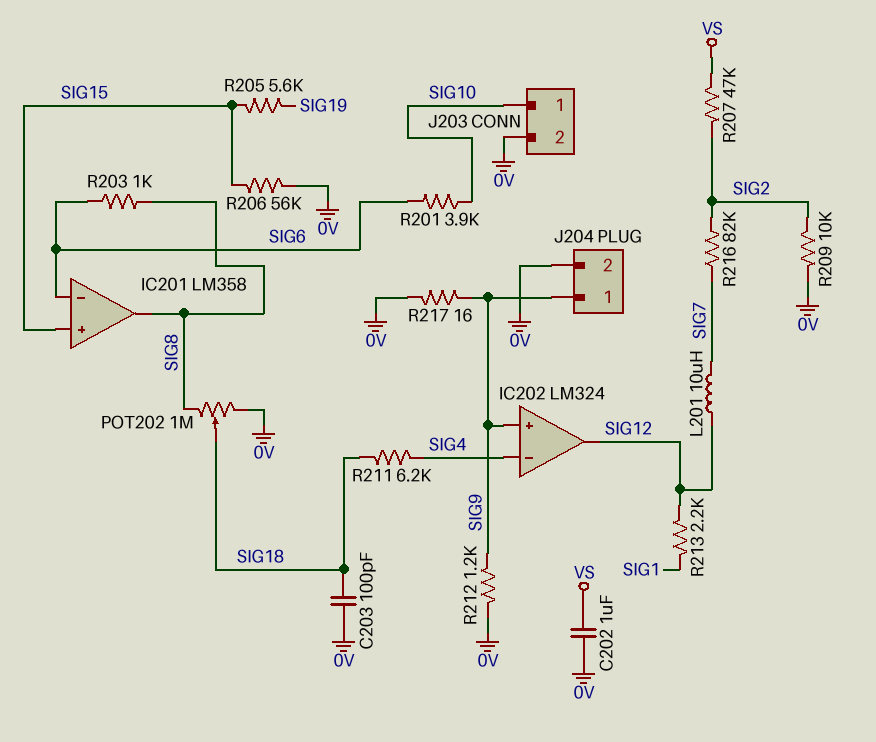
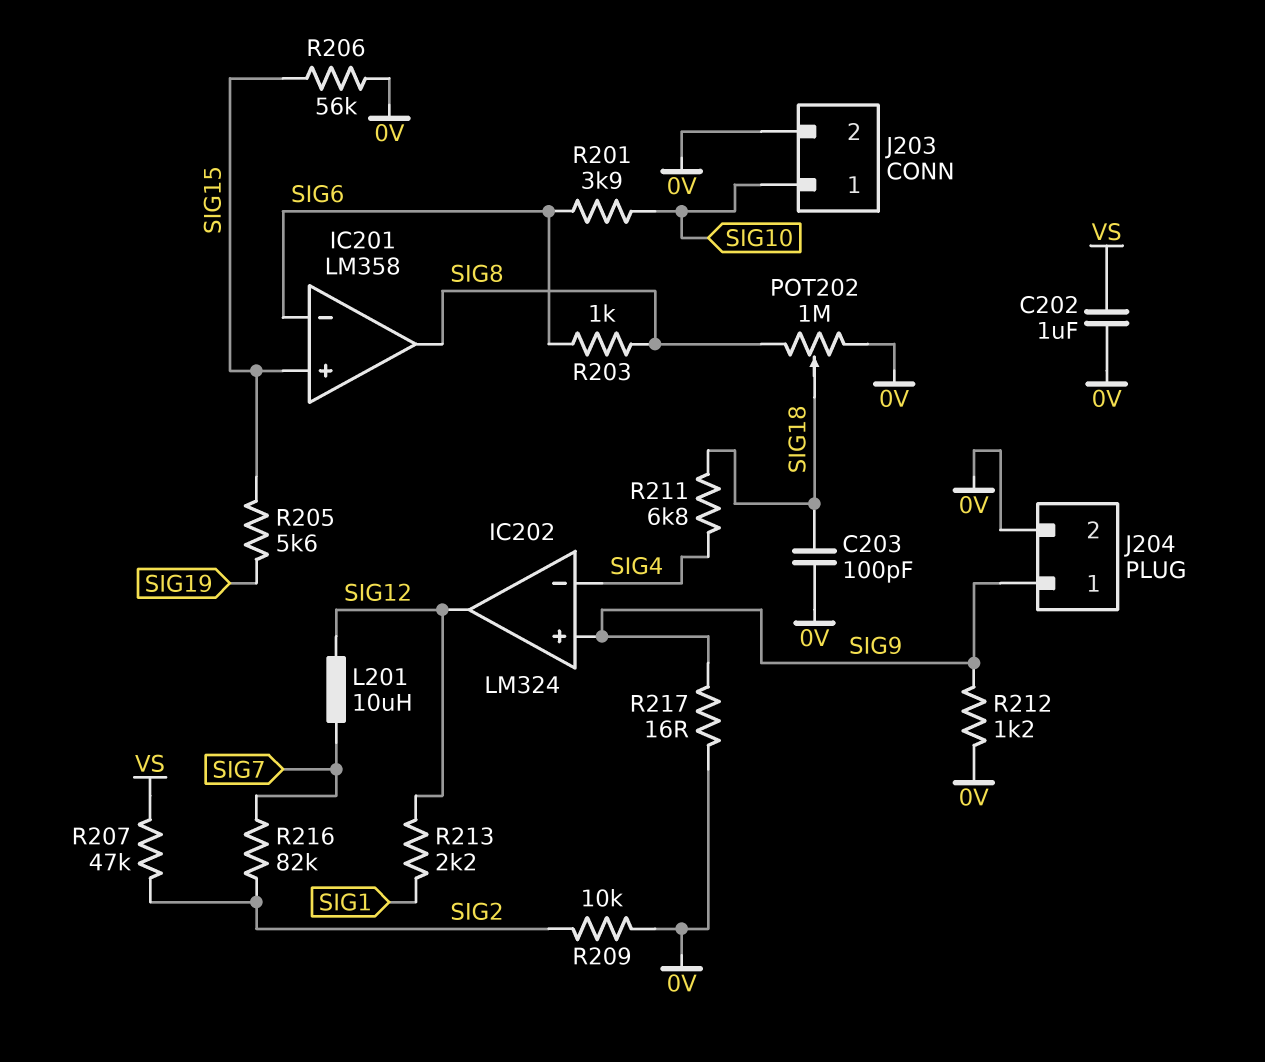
R211: 6.2k (SIG4, SIG18) -> 6.8k (SIG4, SIG18)

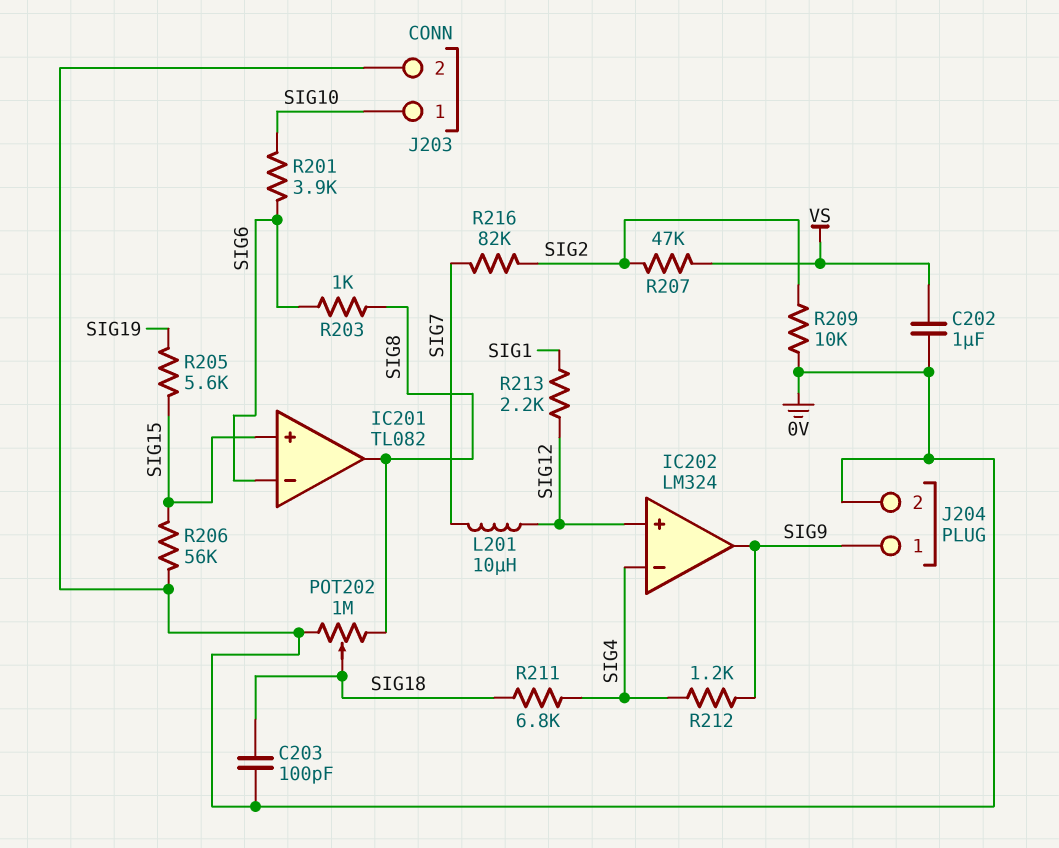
IC201: LM358 -> TL082
IC202 pin in+: SIG9 -> SIG12
IC202 pin out: SIG12 -> SIG9
R212: 1.2k (0V, SIG9) -> 1.2k (SIG4, SIG9)
R217: 16 (0V, SIG9) -> none

